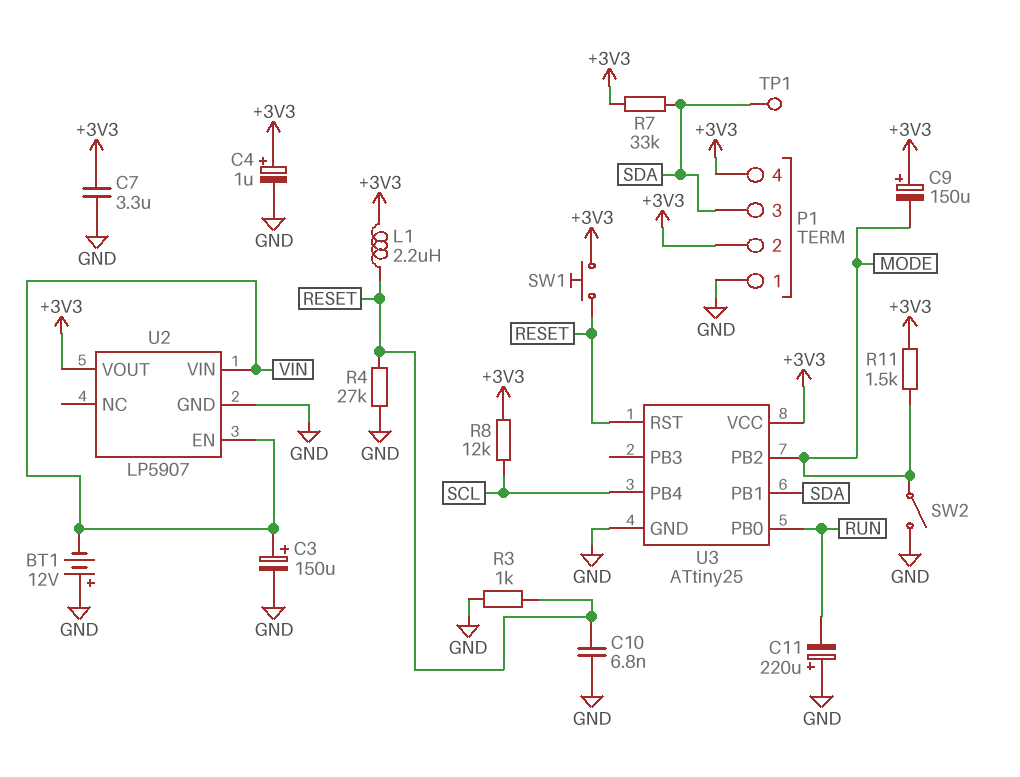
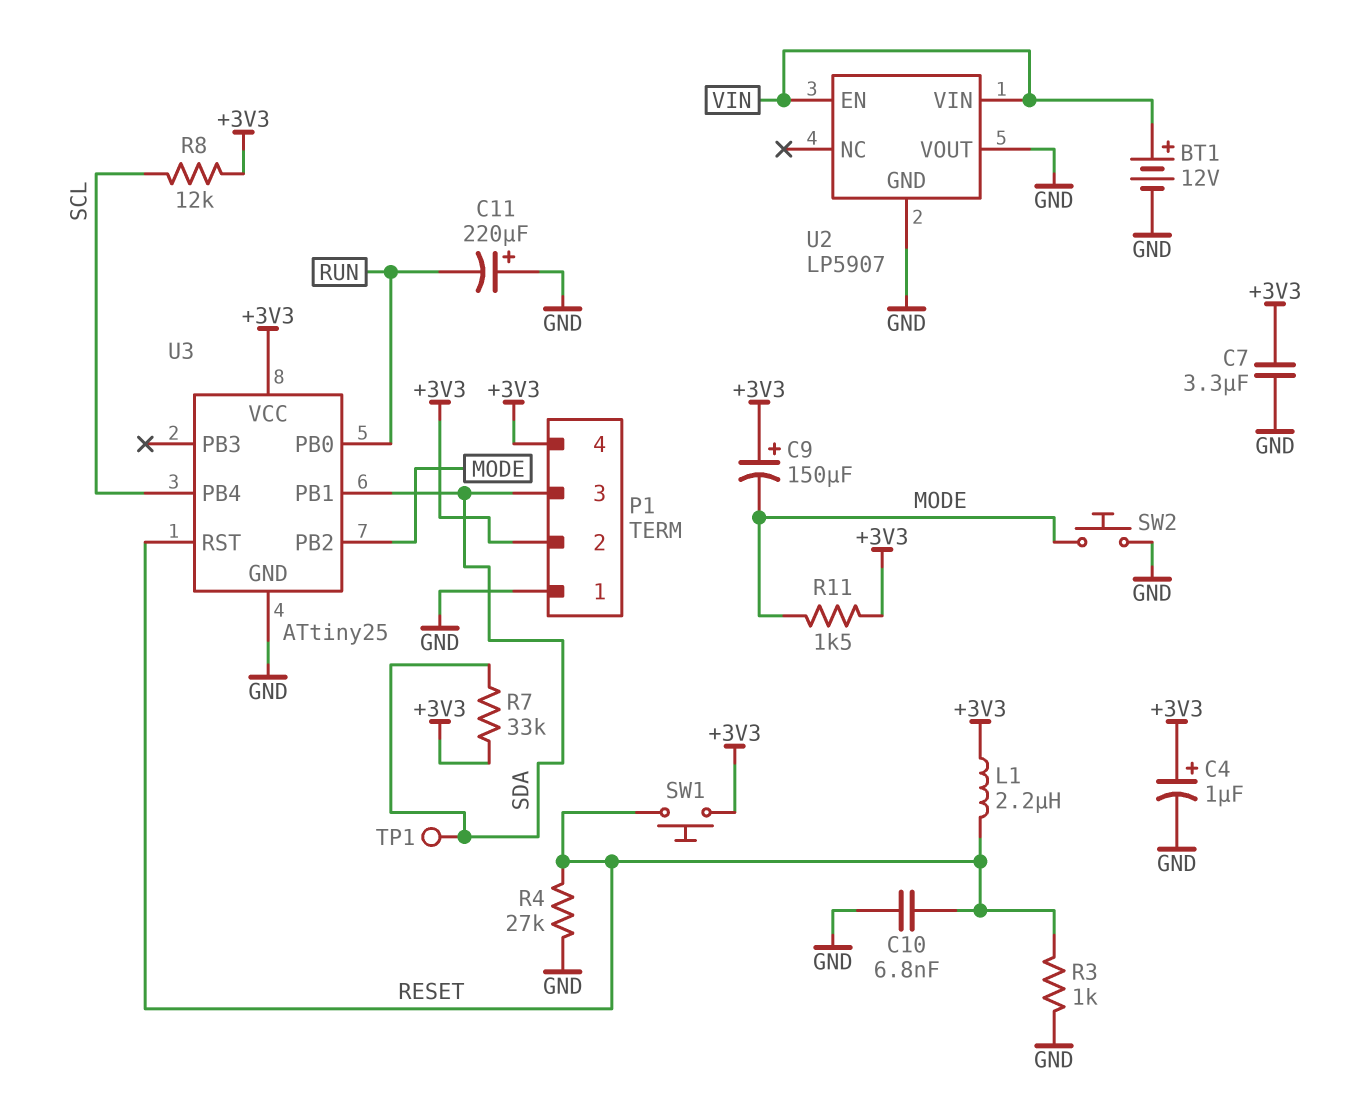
BT1: 12V (plus GND, minus VIN) -> 12V (plus VIN, minus GND)
C3: 150uF (plus VIN, minus GND) -> none
SW2: switch (GND, MODE) -> button (GND, MODE)
U2 pin VOUT: +3V3 -> GND

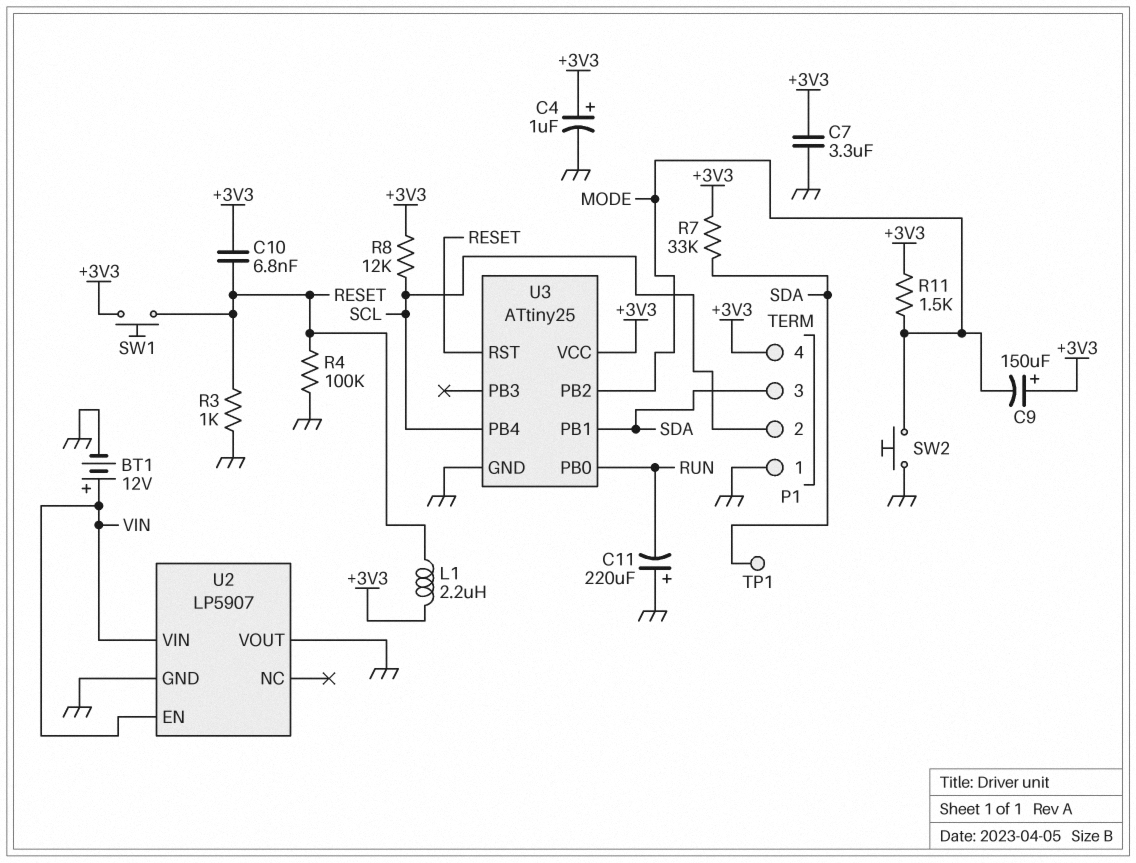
C10: 6.8nF (GND, RESET) -> 6.8nF (+3V3, RESET)
P1 pin 2: +3V3 -> SCL
R4: 27k (GND, RESET) -> 100k (GND, RESET)

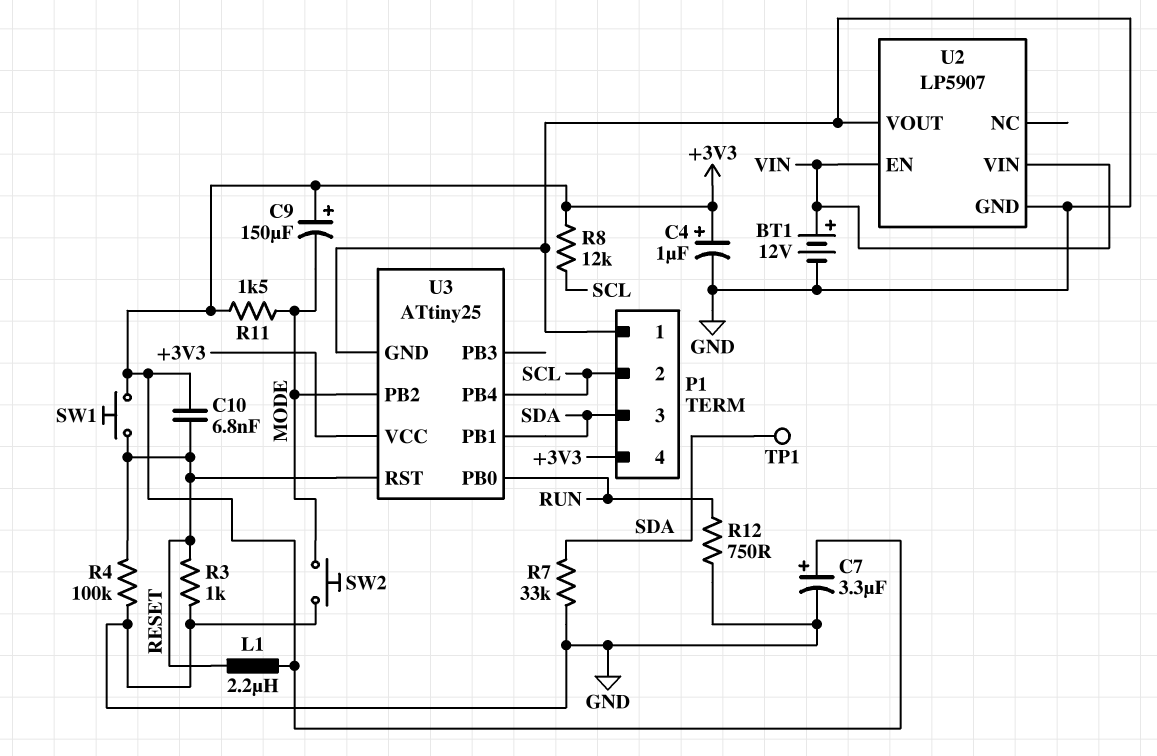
C7: 3.3uF (+3V3, GND) -> 3.3uF (plus +3V3, minus GND)
C11: 220uF (plus GND, minus RUN) -> none
R7: 33k (+3V3, SDA) -> 33k (GND, SDA)
R12: none -> 750 (GND, RUN)

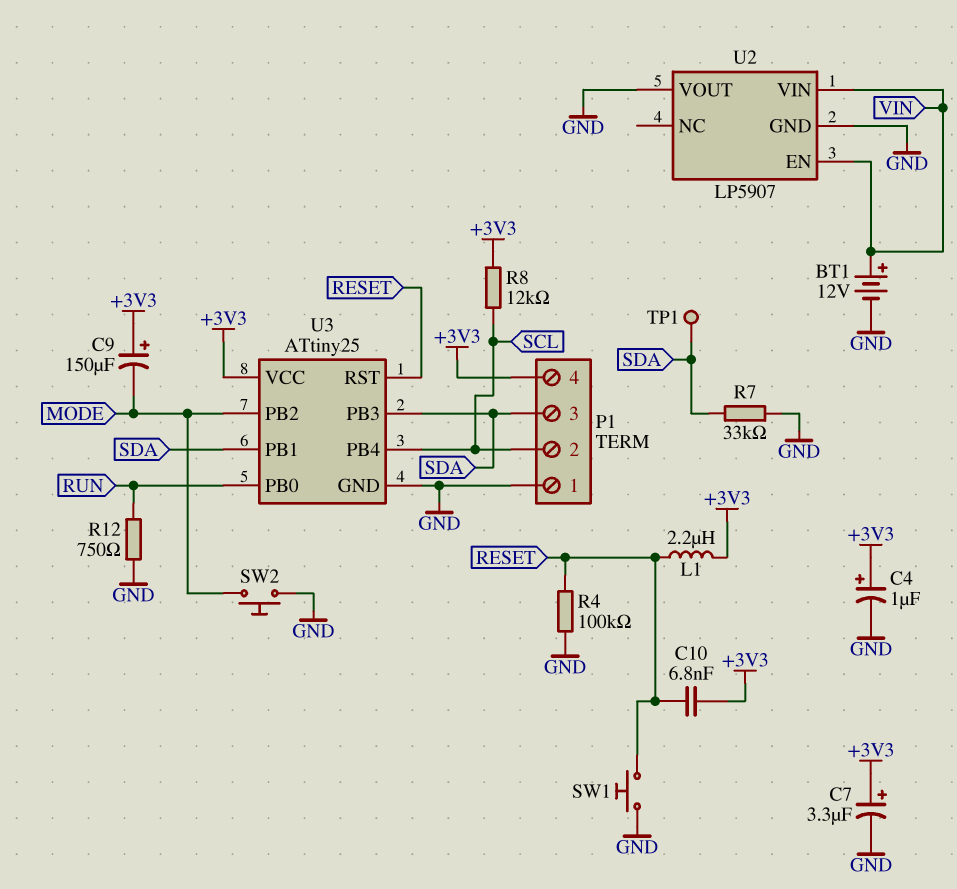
R3: 1k (GND, RESET) -> none
R11: 1.5k (+3V3, MODE) -> none
SW1: button (+3V3, RESET) -> button (GND, RESET)
U3 pin PB3: none -> SDA

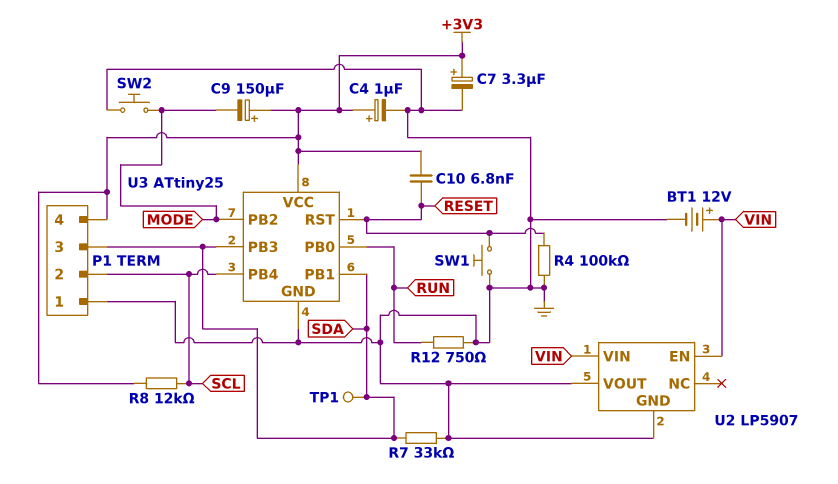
L1: 2.2uH (+3V3, RESET) -> none

